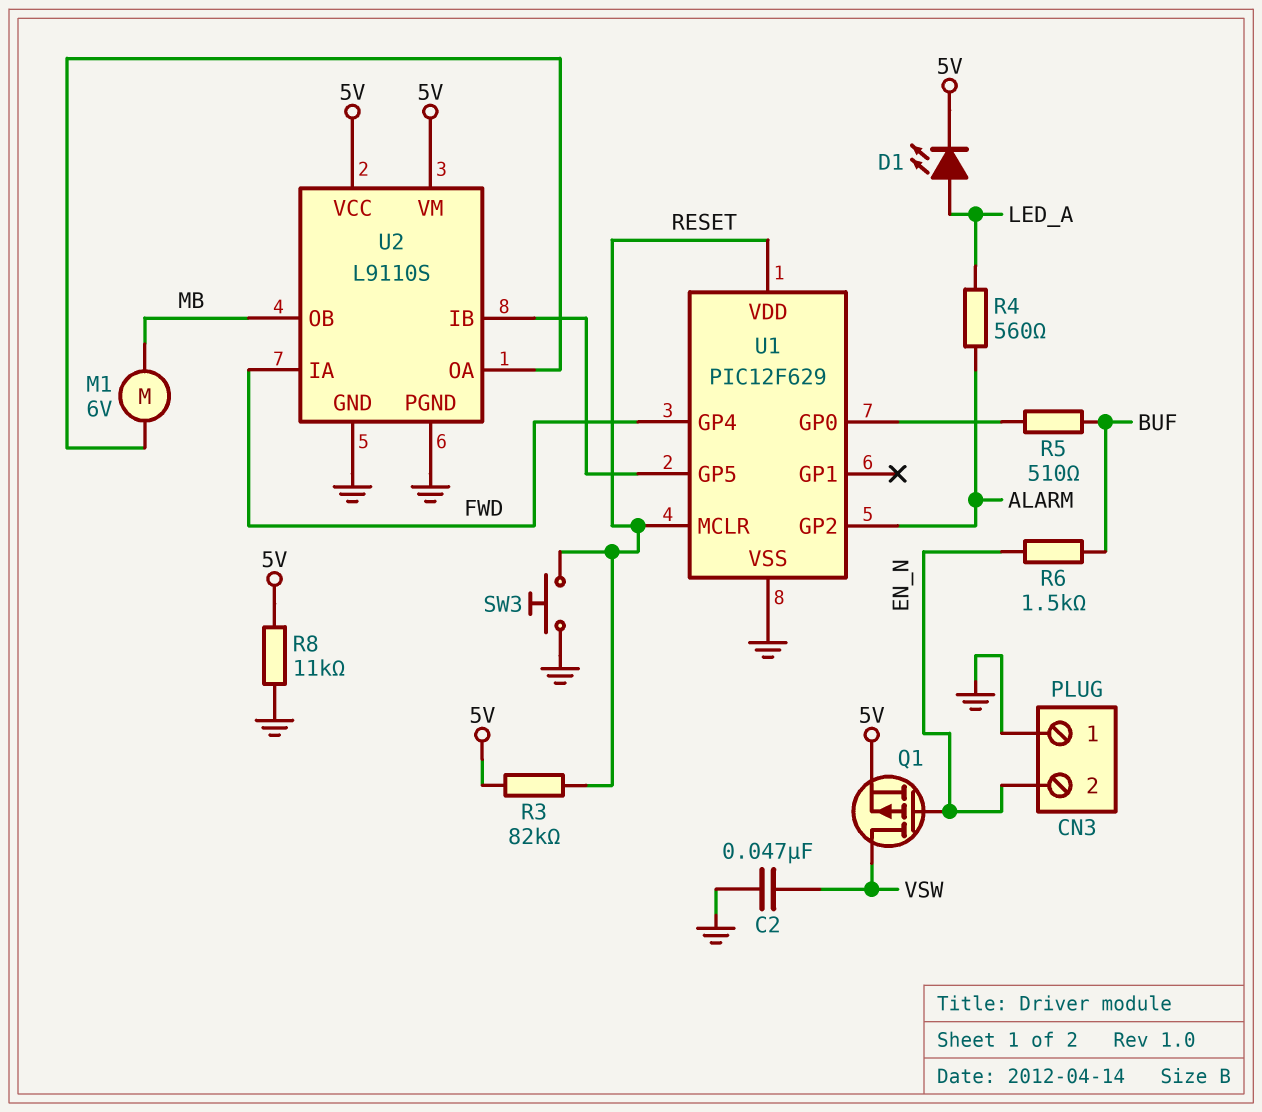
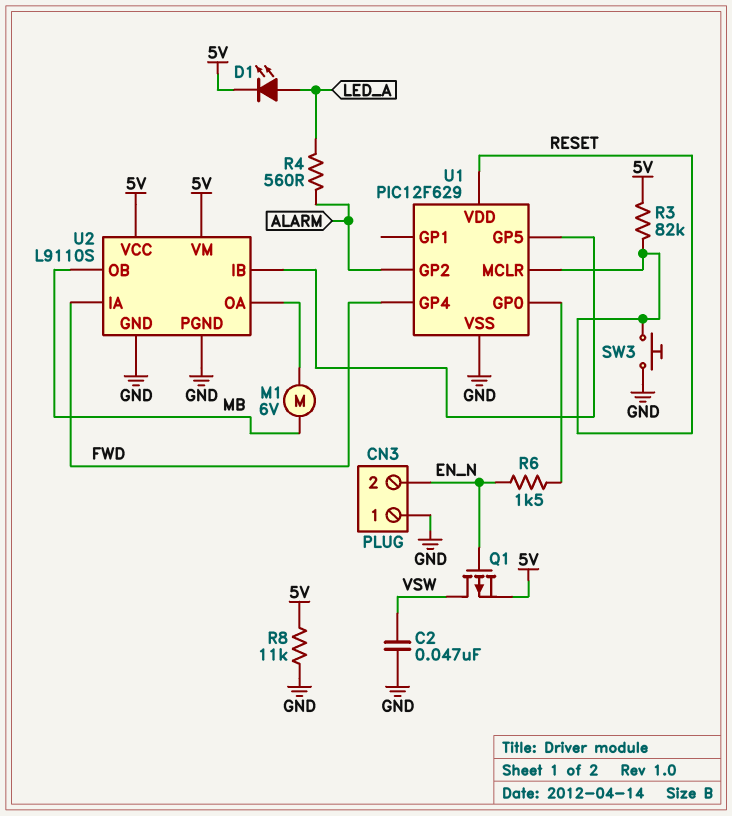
R5: 510 (BUF, U1/GP0) -> none
R6: 1.5k (BUF, EN_N) -> 1.5k (EN_N, U1/GP0)

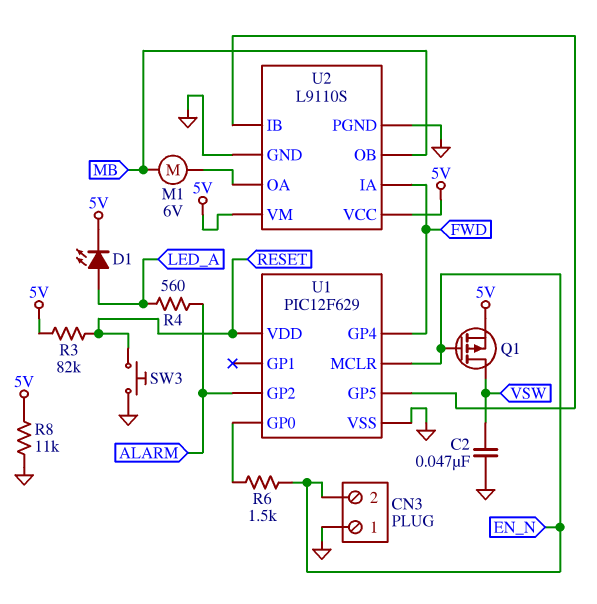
U1 pin MCLR: RESET -> EN_N

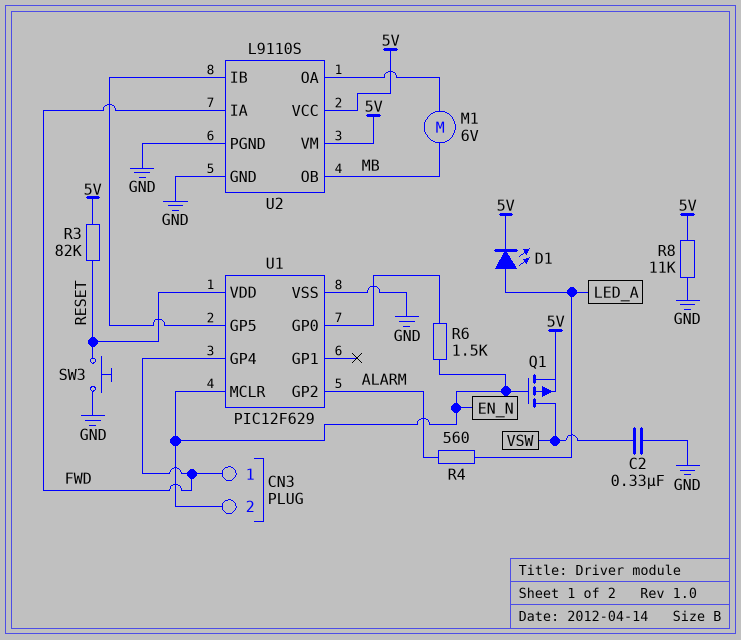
C2: 47nF (GND, VSW) -> 330nF (GND, VSW)
CN3 pin 1: GND -> FWD

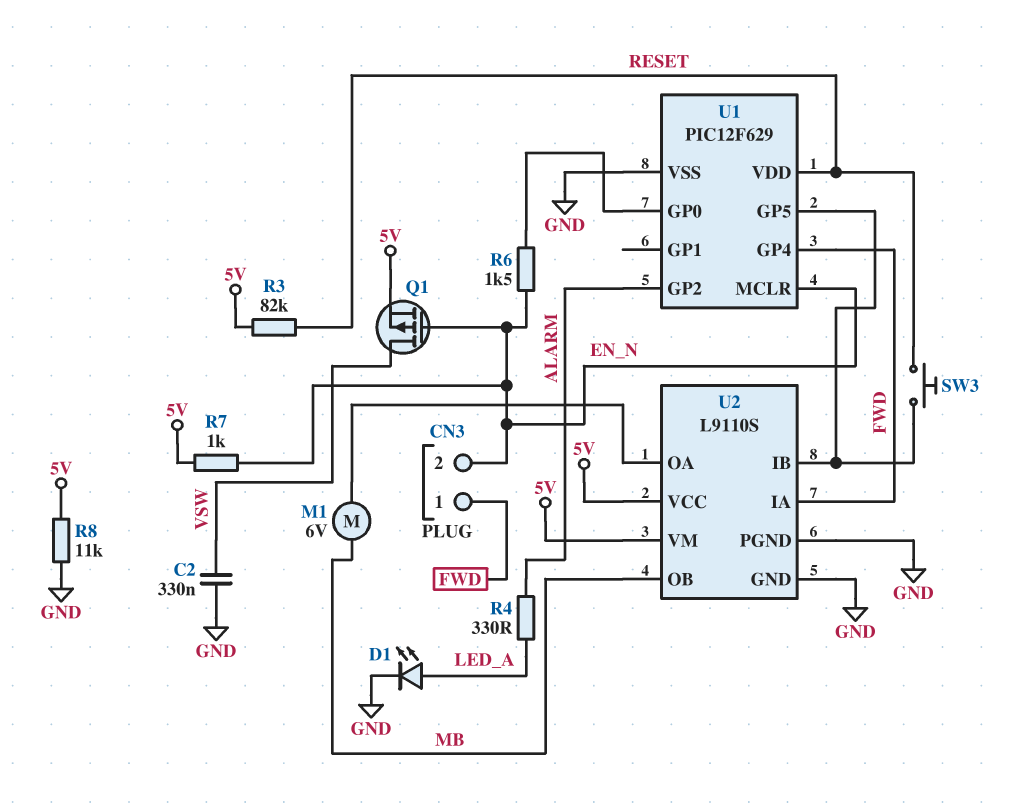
D1: LED (A LED_A, K 5V) -> LED (A LED_A, K GND)
R4: 560 (ALARM, LED_A) -> 330 (ALARM, LED_A)
R7: none -> 1k (5V, EN_N)
SW3: button (GND, RESET) -> button (RESET, U1/GP5)

